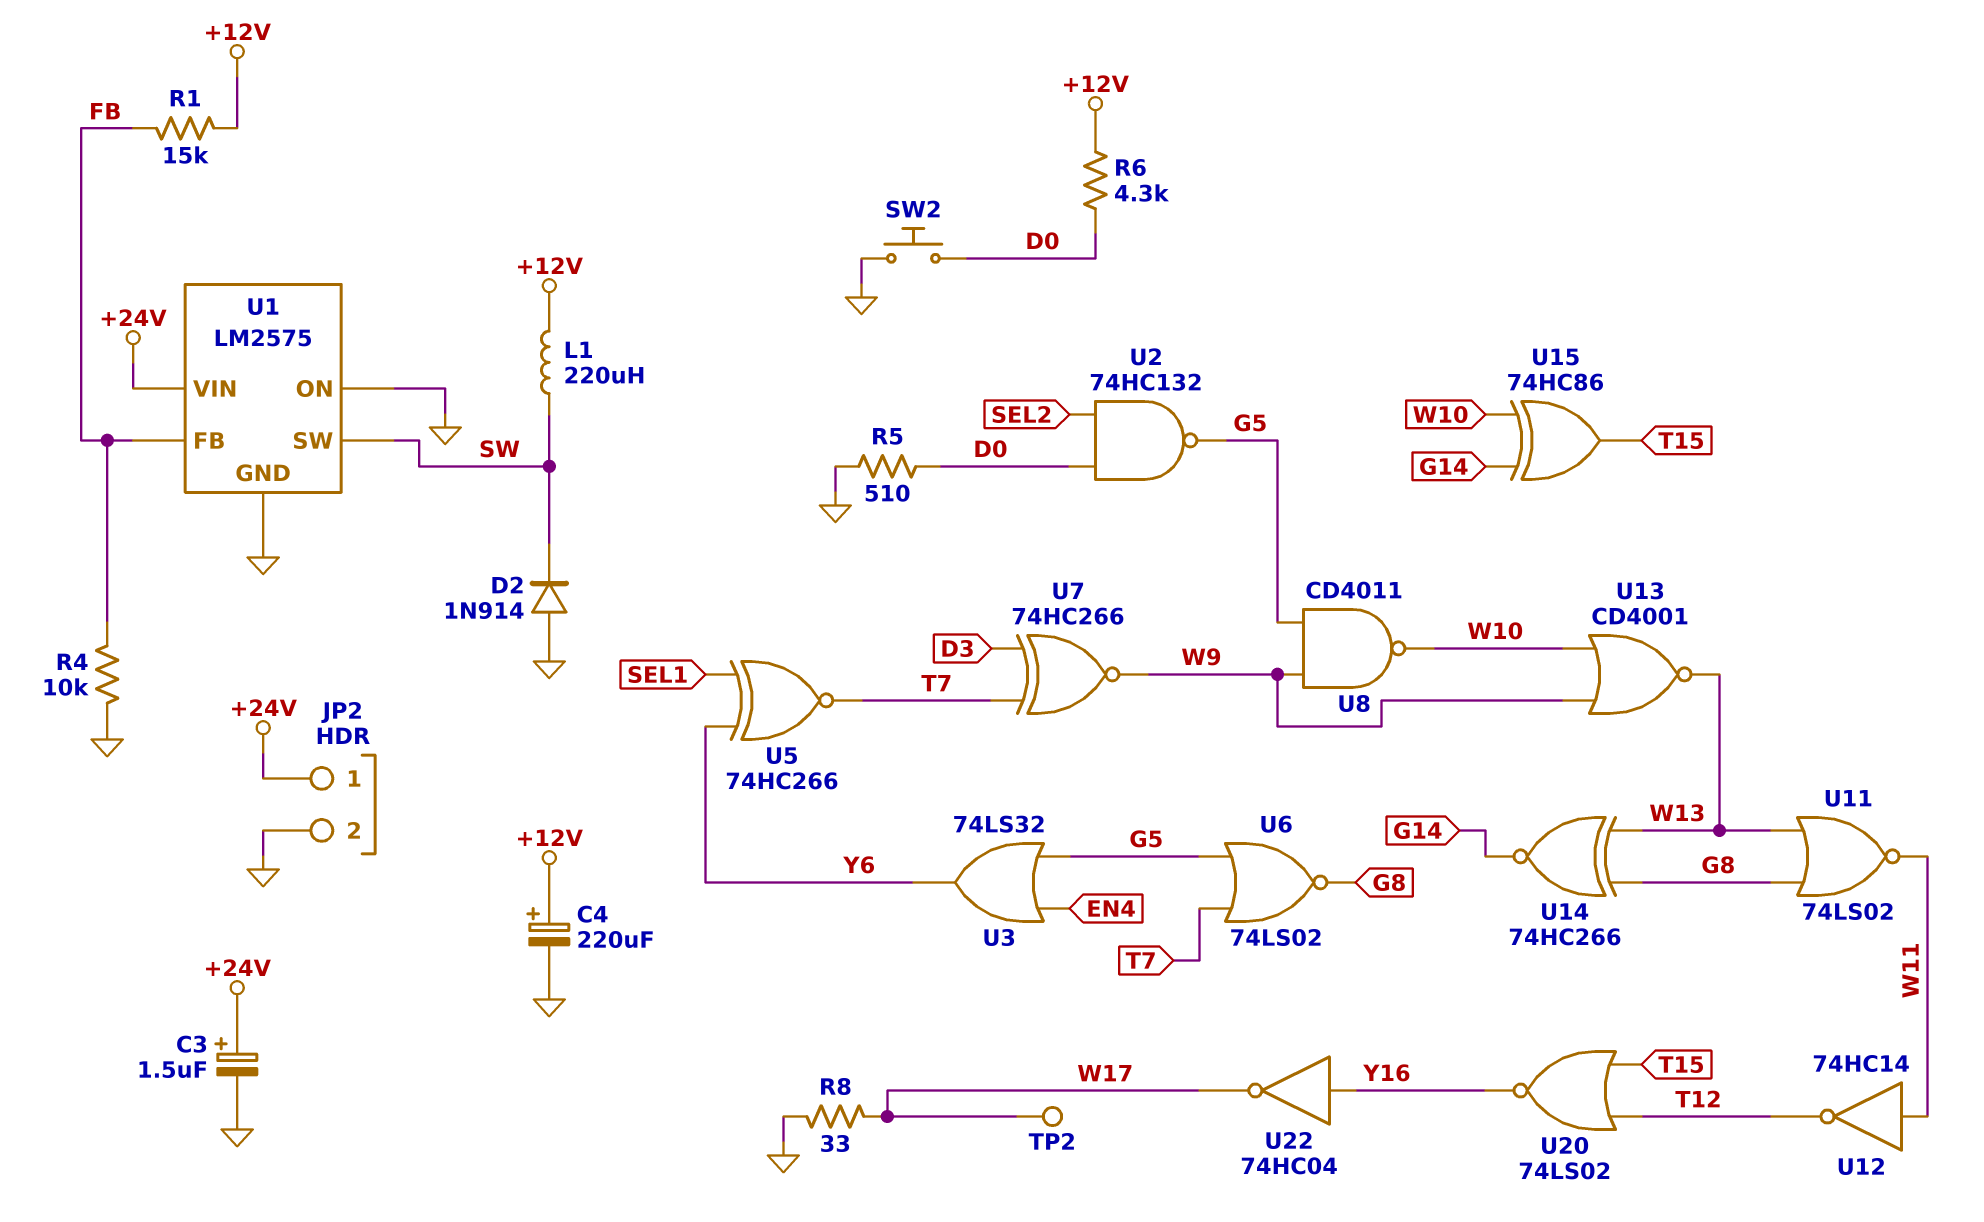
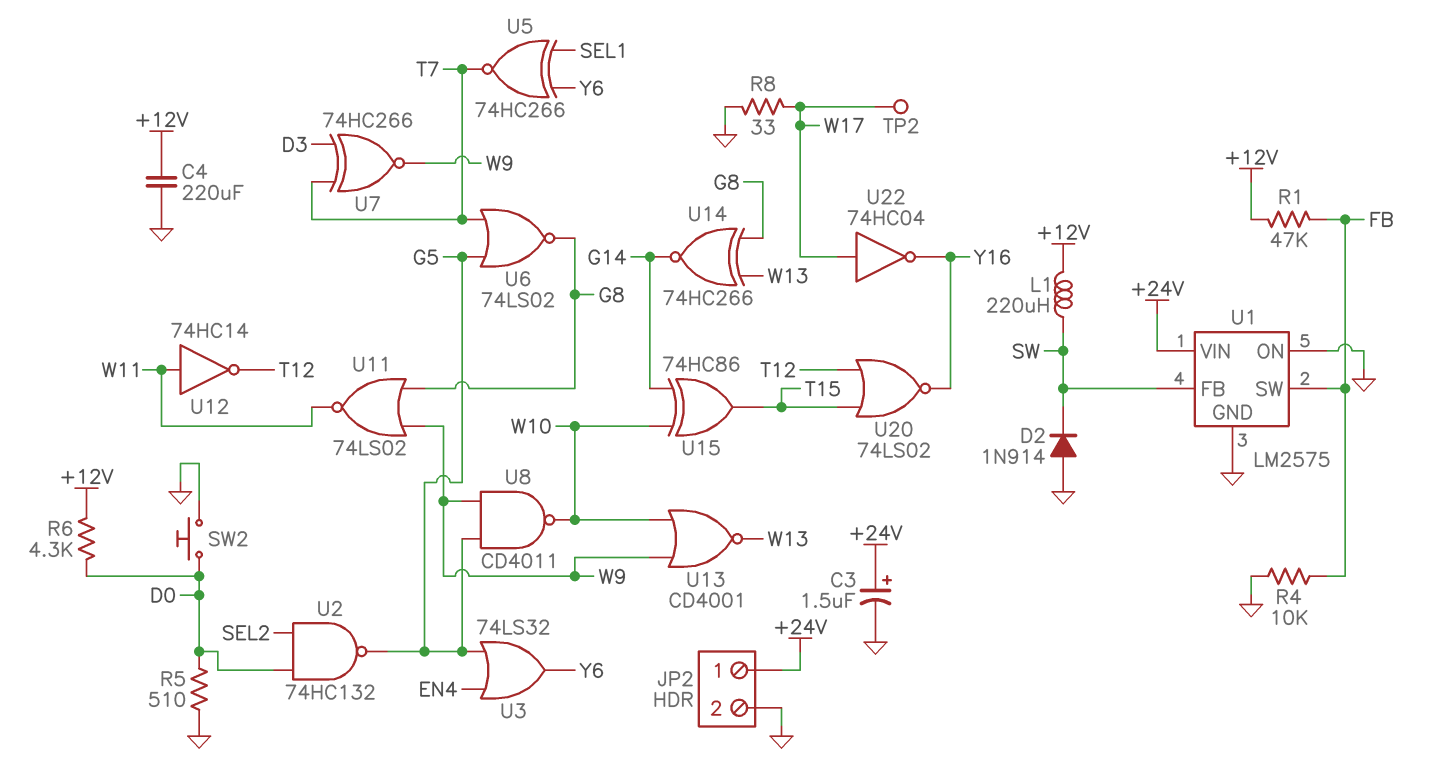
C4: 220uF (plus +12V, minus GND) -> 220uF (+12V, GND)
R1: 15k (+12V, FB) -> 47k (+12V, FB)
U1 pin FB: FB -> SW
U1 pin SW: SW -> FB
U11: NOR 74LS02 (in G8, in W13, out W11) -> NOR 74LS02 (in G8, in W9, out W11)
U22: NOT 74HC04 (in Y16, out W17) -> NOT 74HC04 (in W17, out Y16)

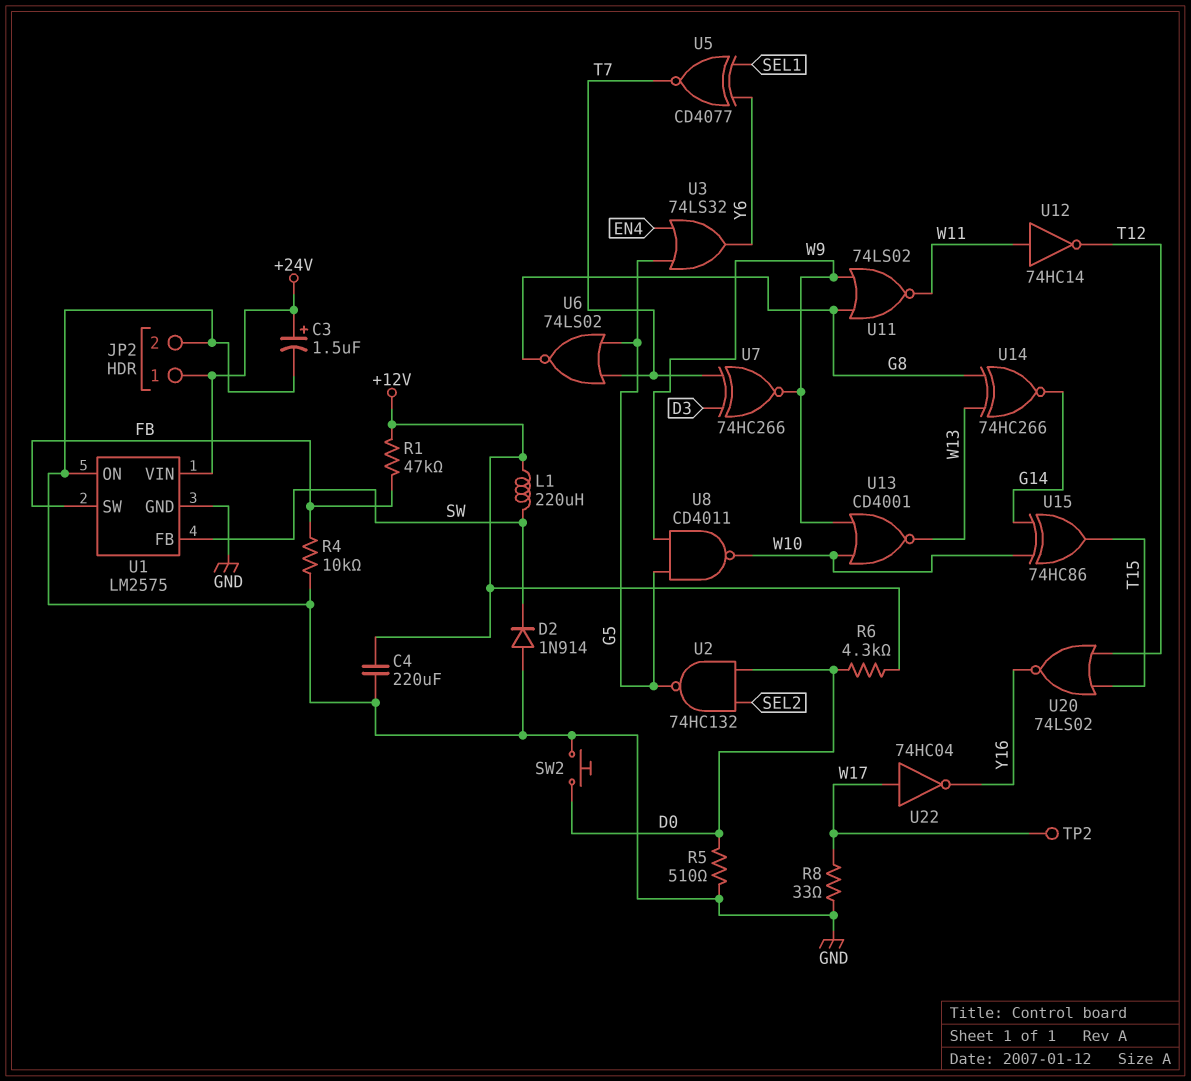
U5: XNOR 74HC266 (in SEL1, in Y6, out T7) -> XNOR CD4077 (in SEL1, in Y6, out T7)

